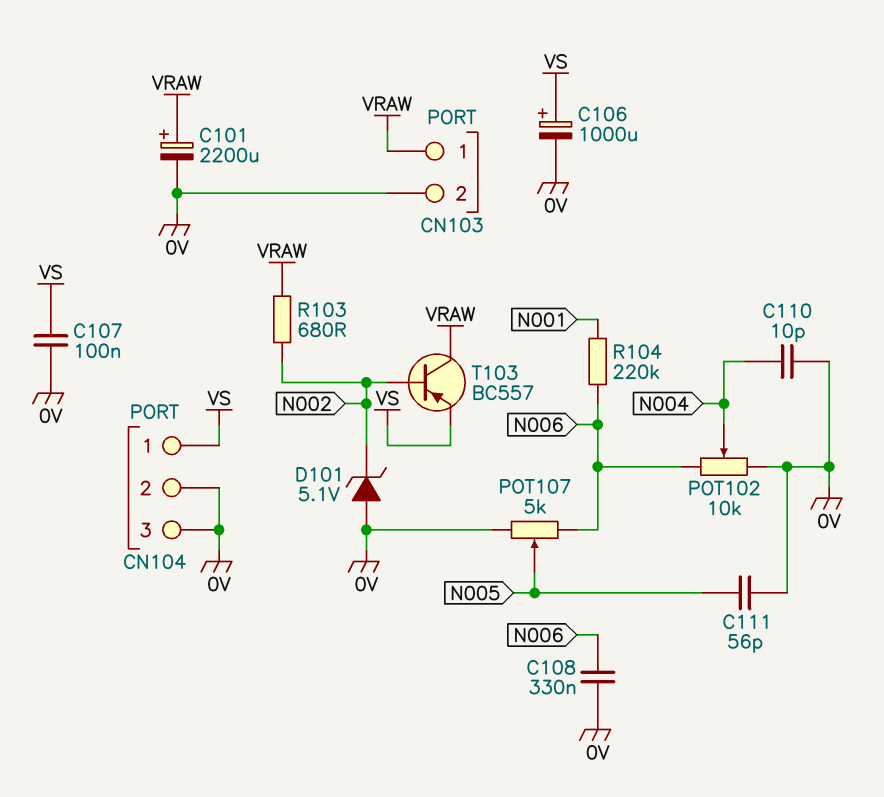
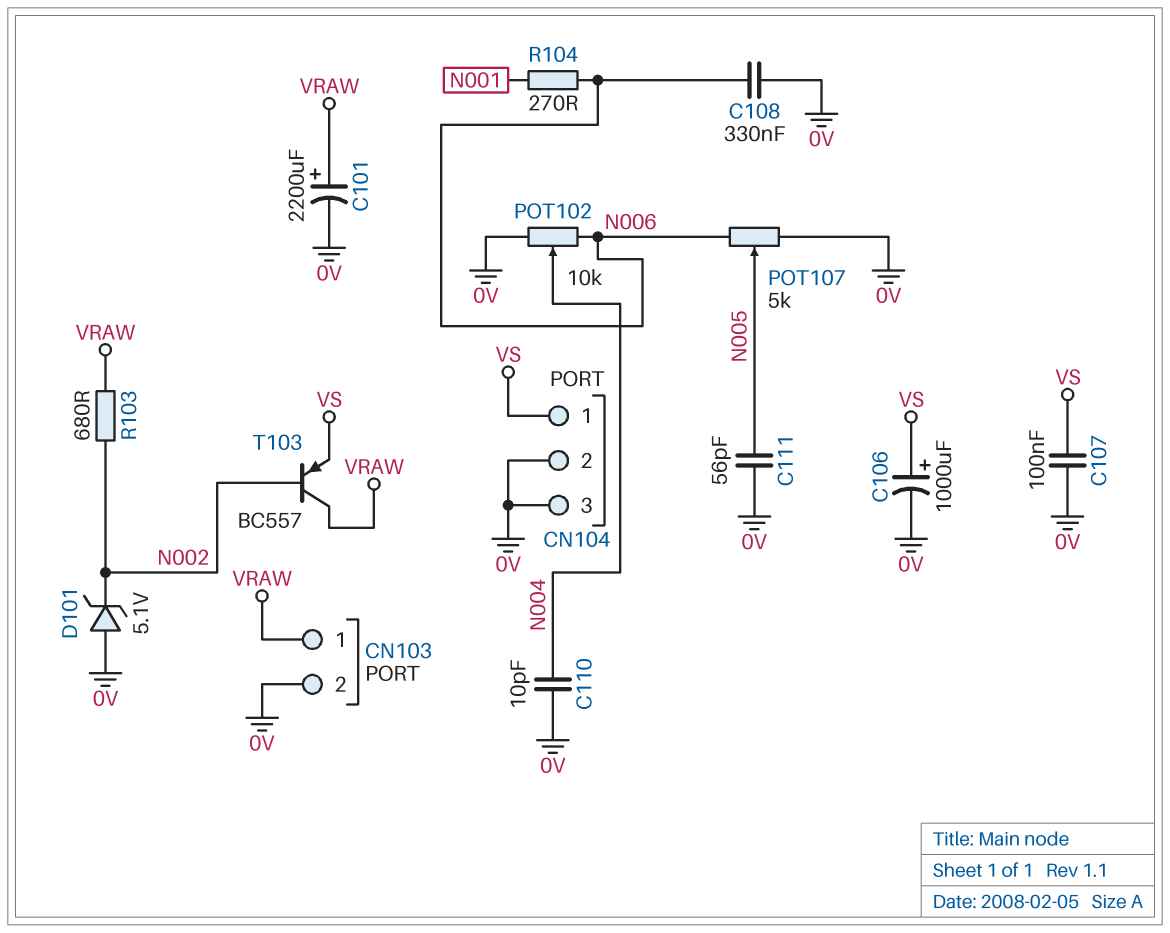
R104: 220k (N001, N006) -> 270 (N001, N006)

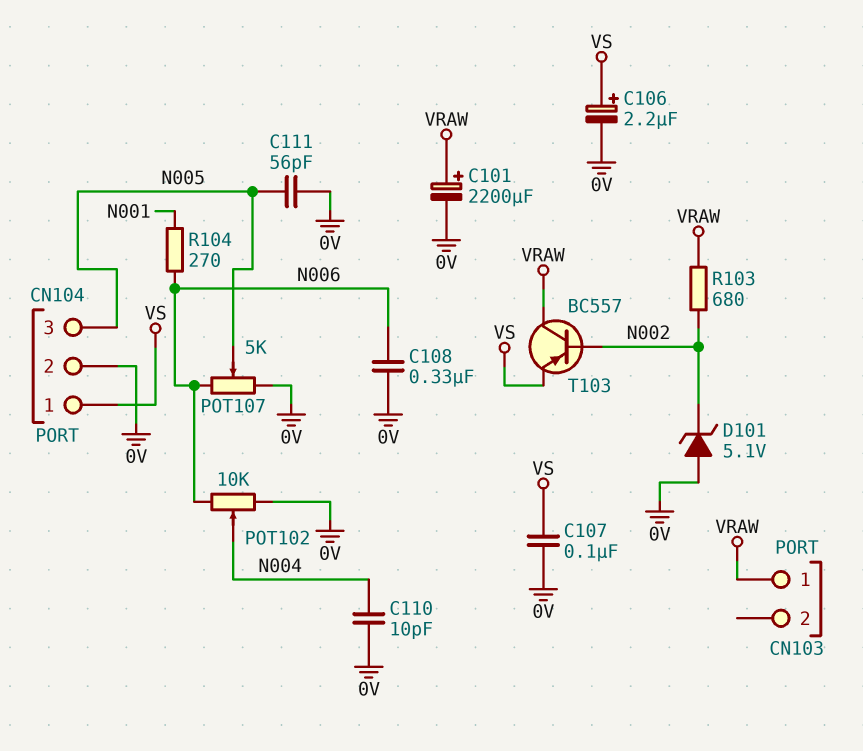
C106: 1000uF (plus VS, minus 0V) -> 2.2uF (plus VS, minus 0V)
CN103 pin 2: 0V -> none
CN104 pin 3: 0V -> N005

